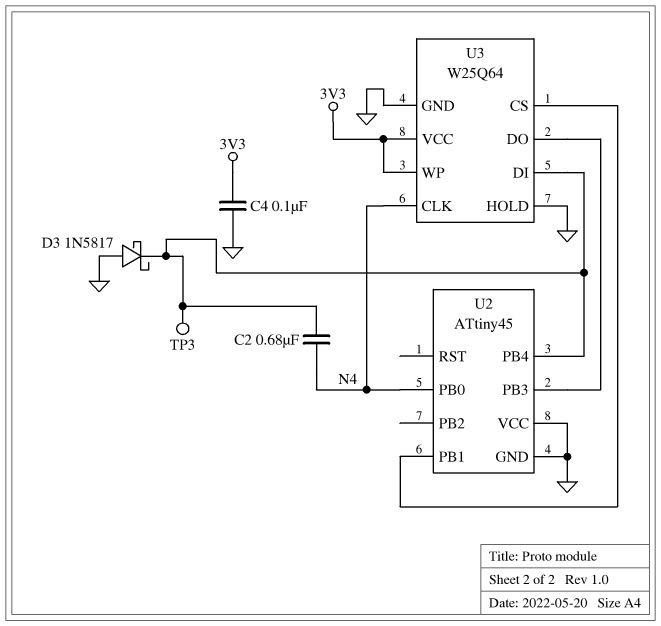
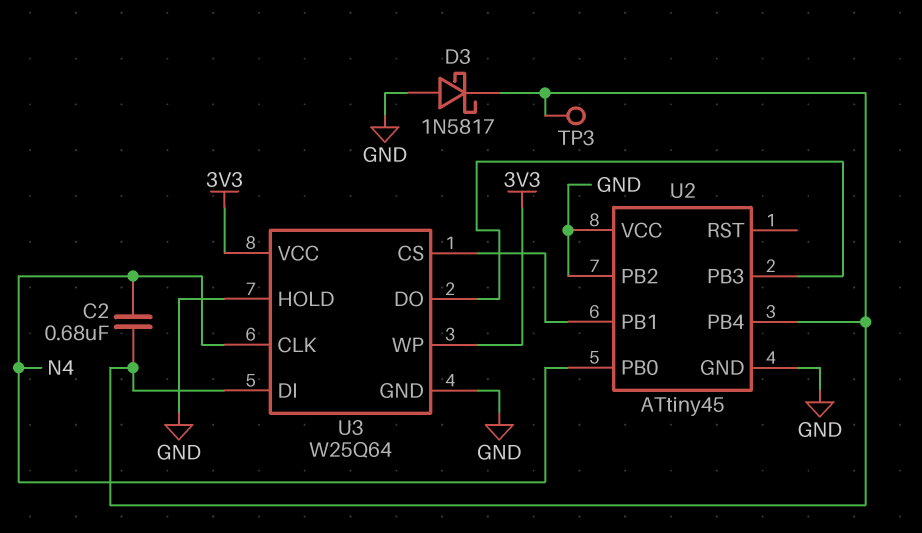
C4: 100nF (3V3, GND) -> none
U2 pin PB2: none -> GND

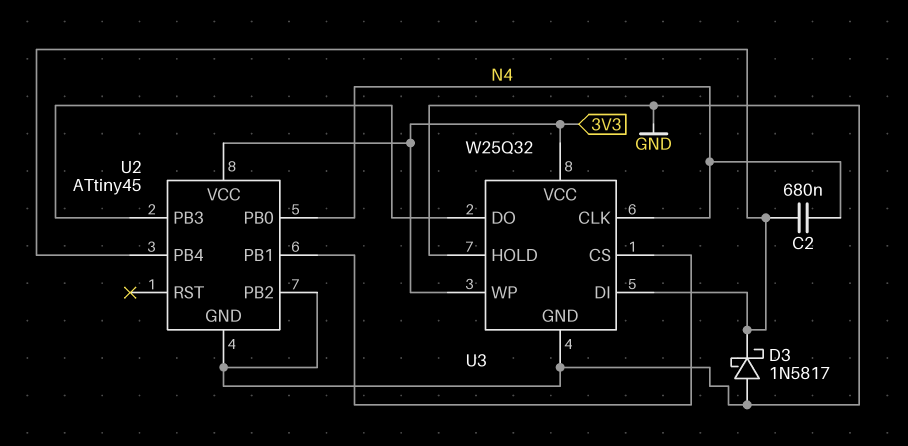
TP3: test point (U2/PB4) -> none
U2 pin VCC: GND -> 3V3
U3: W25Q64 -> W25Q32

